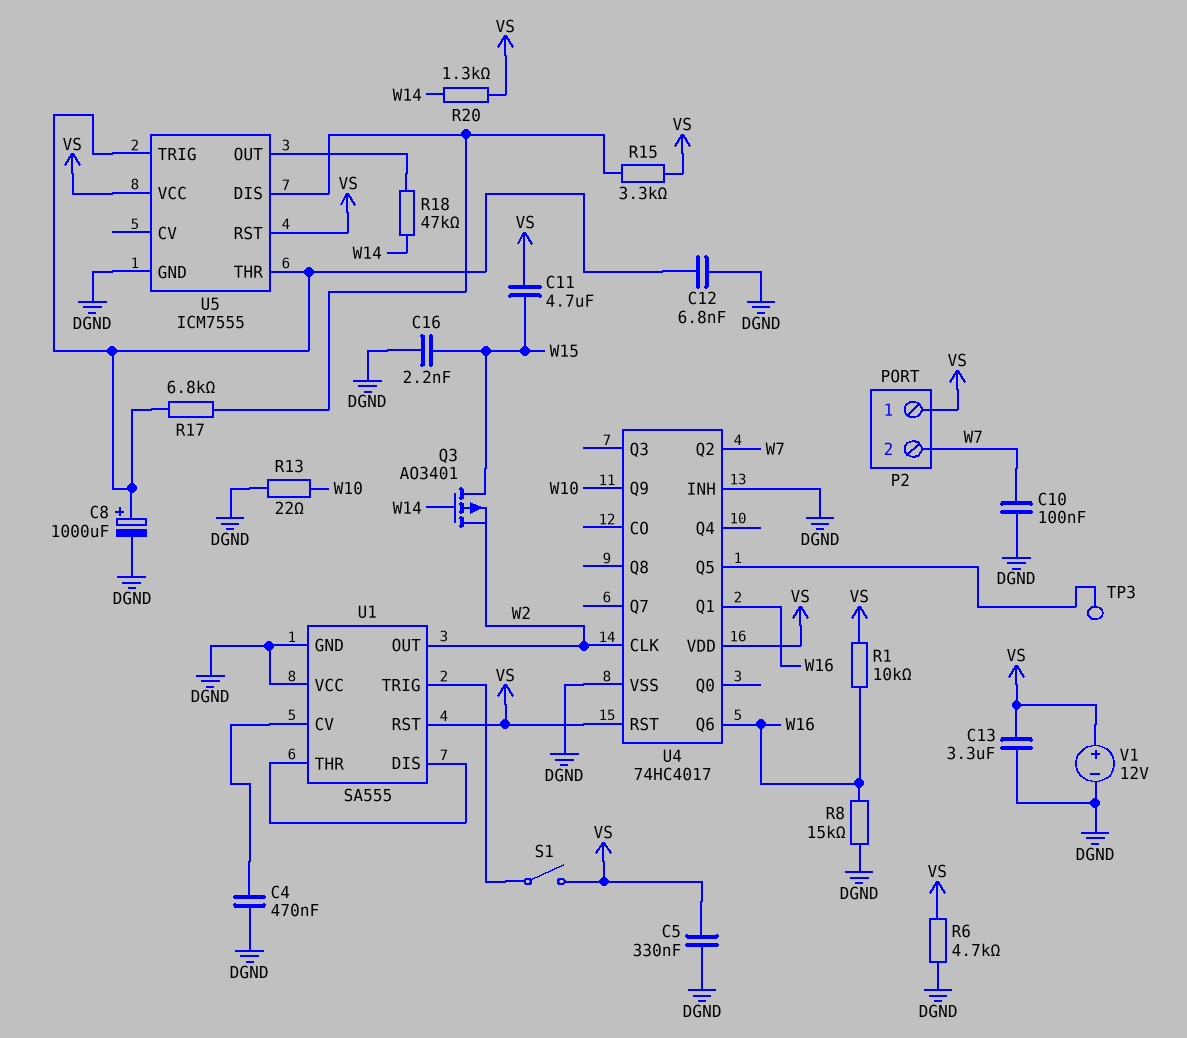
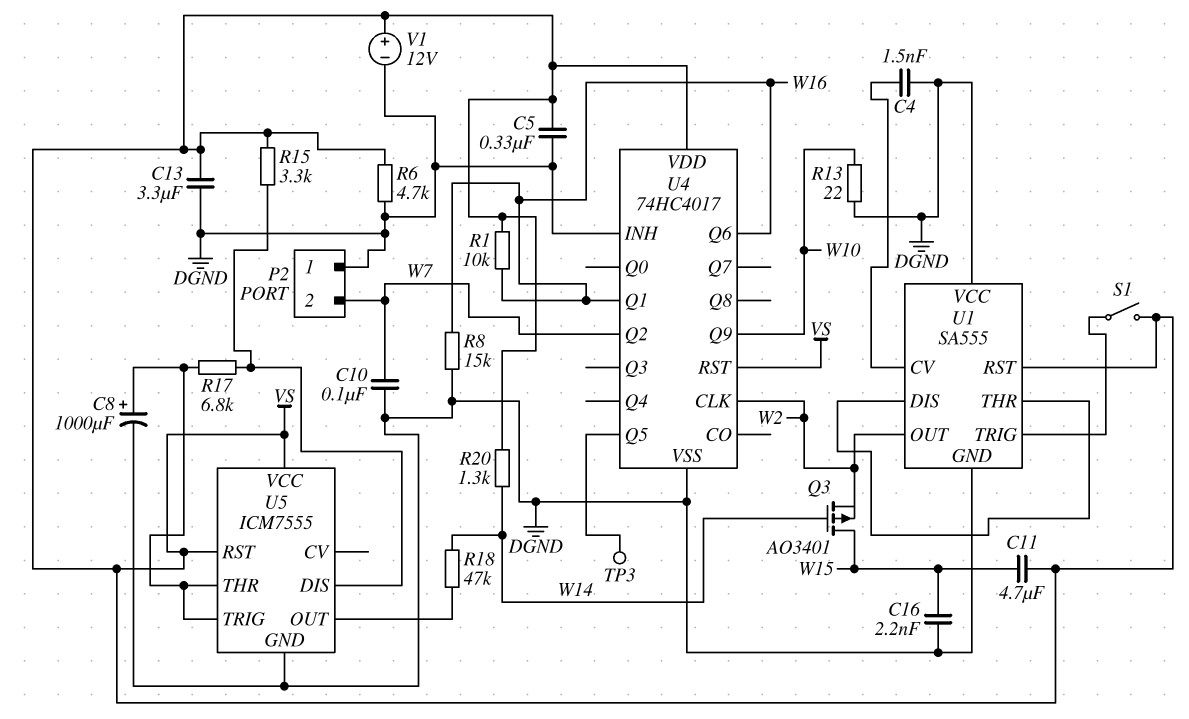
C4: 470nF (DGND, U1/CV) -> 1.5nF (DGND, U1/CV)
C12: 6.8nF (DGND, U5/THR) -> none
P2 pin 1: VS -> DGND

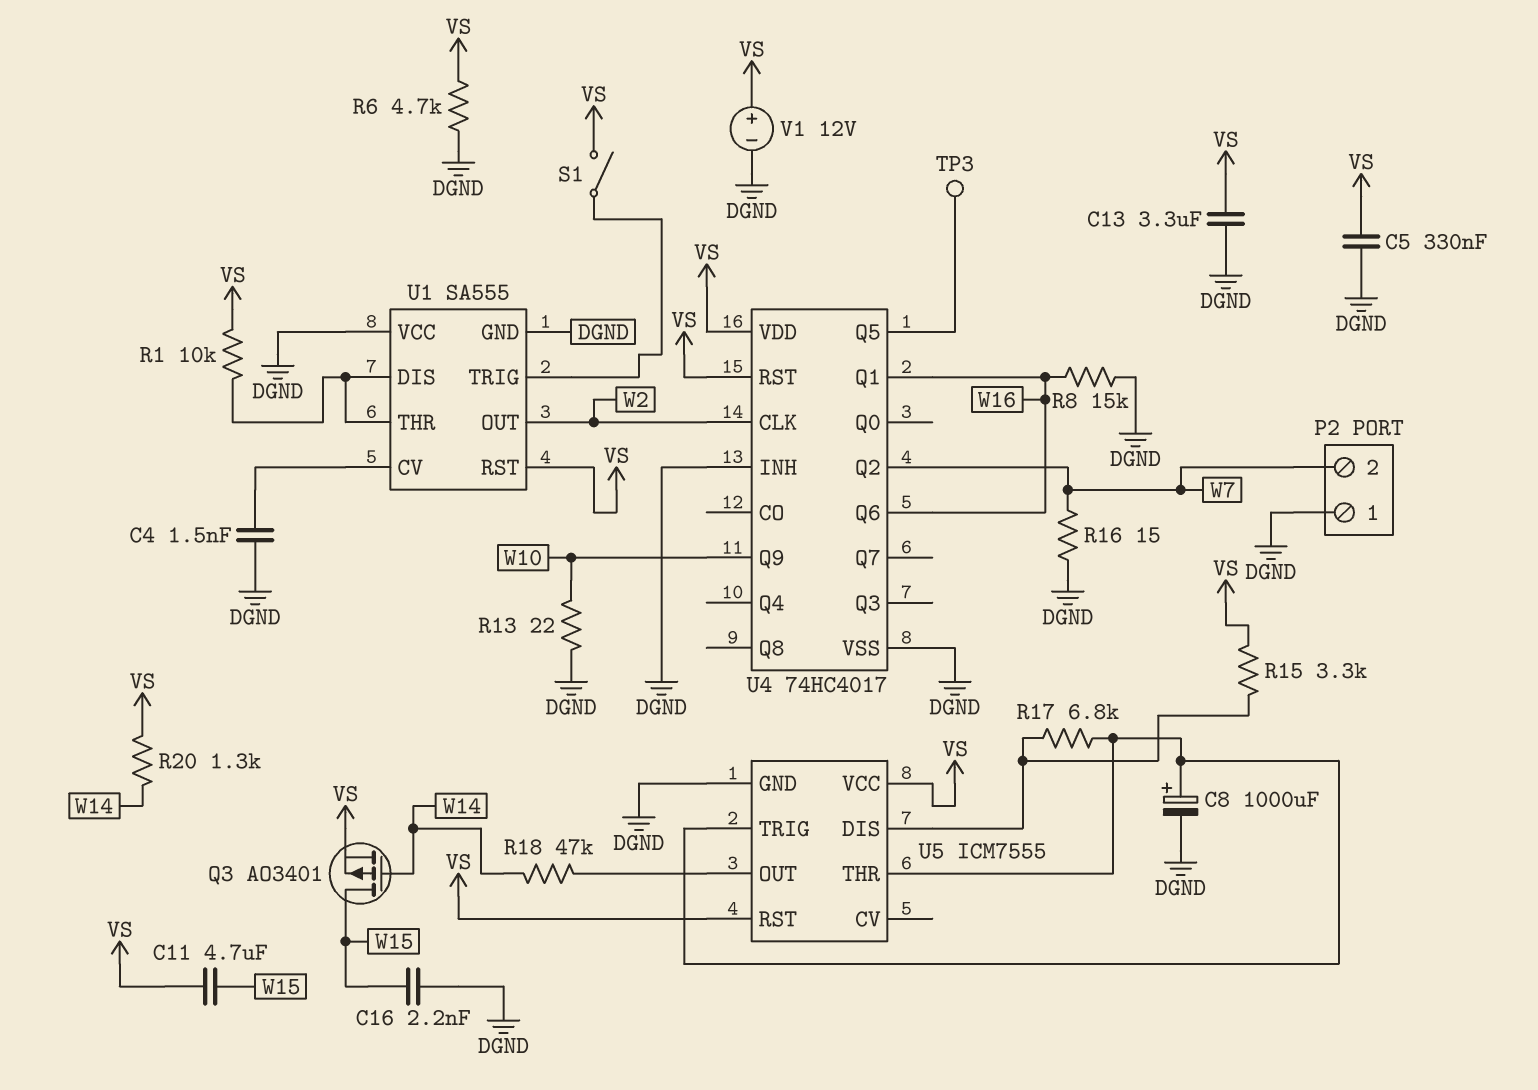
C10: 100nF (DGND, W7) -> none
Q3: PMOS AO3401 (G W14, D W15, S W2) -> PMOS AO3401 (G W14, D W15, S VS)
R1: 10k (VS, W16) -> 10k (U1/DIS, VS)
R16: none -> 15 (DGND, W7)

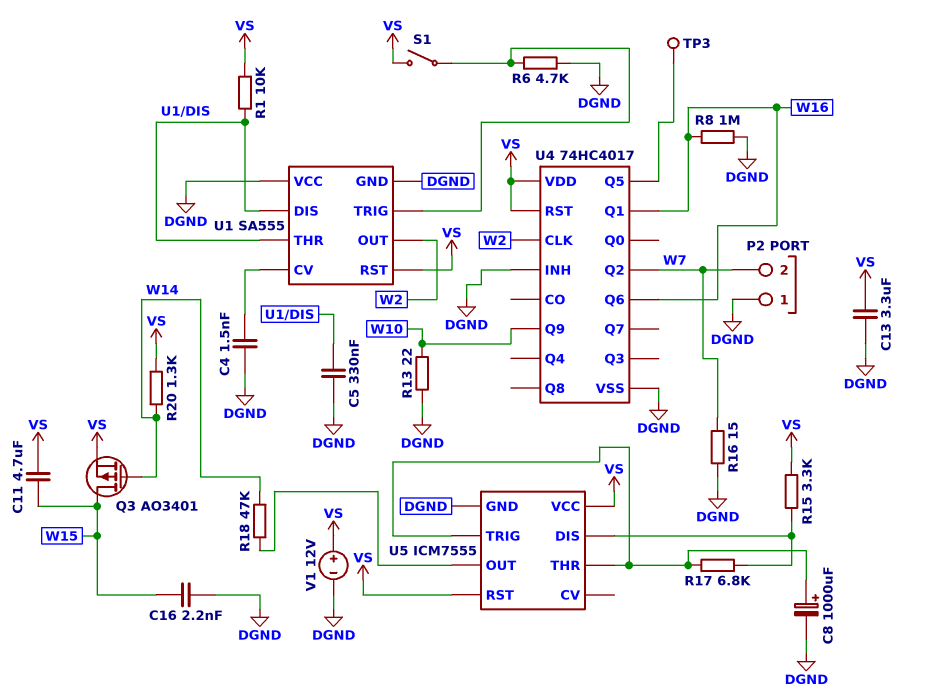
C5: 330nF (DGND, VS) -> 330nF (DGND, U1/DIS)
R6: 4.7k (DGND, VS) -> 4.7k (DGND, U1/TRIG)
R8: 15k (DGND, W16) -> 1M (DGND, W16)

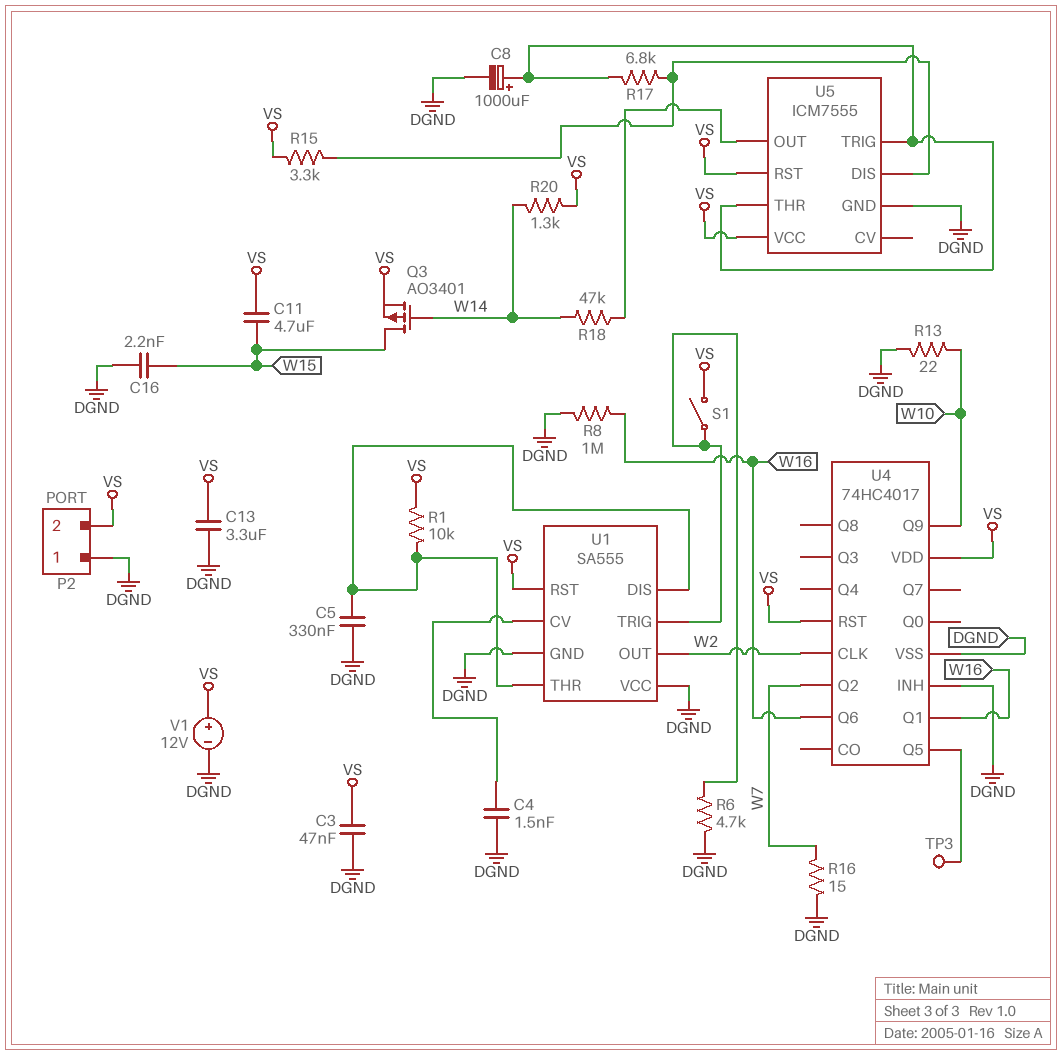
C3: none -> 47nF (DGND, VS)
P2 pin 2: W7 -> VS

